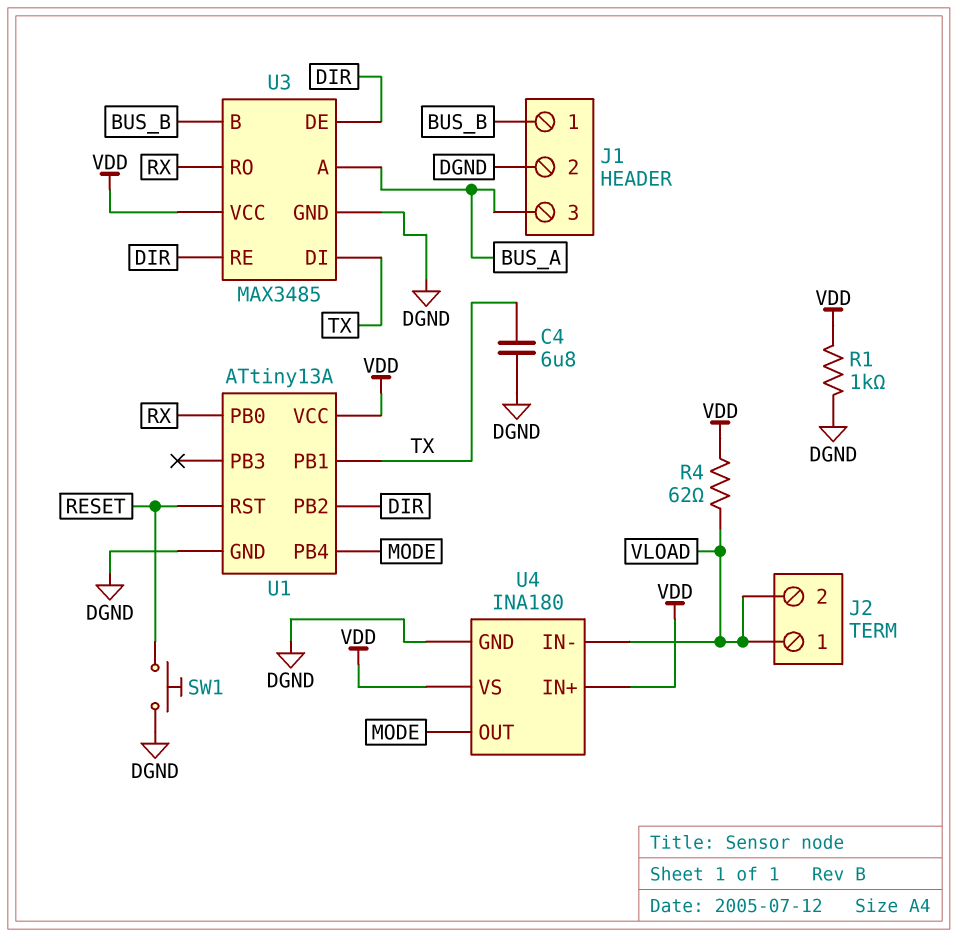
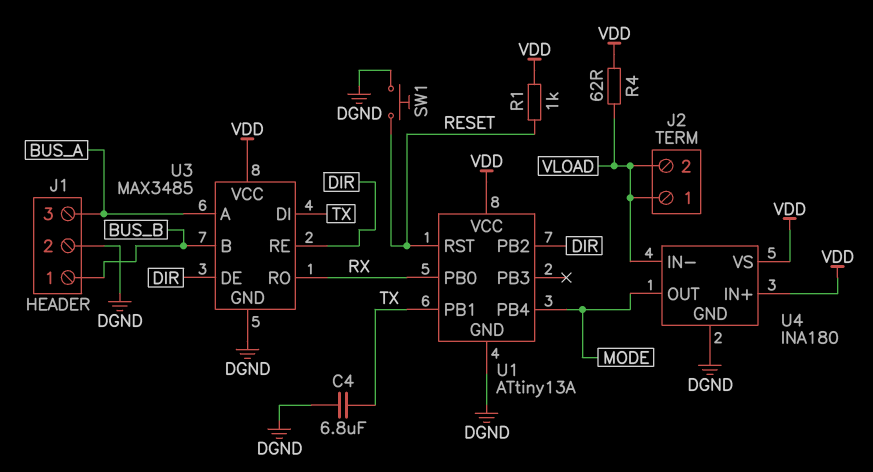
R1: 1k (DGND, VDD) -> 1k (RESET, VDD)

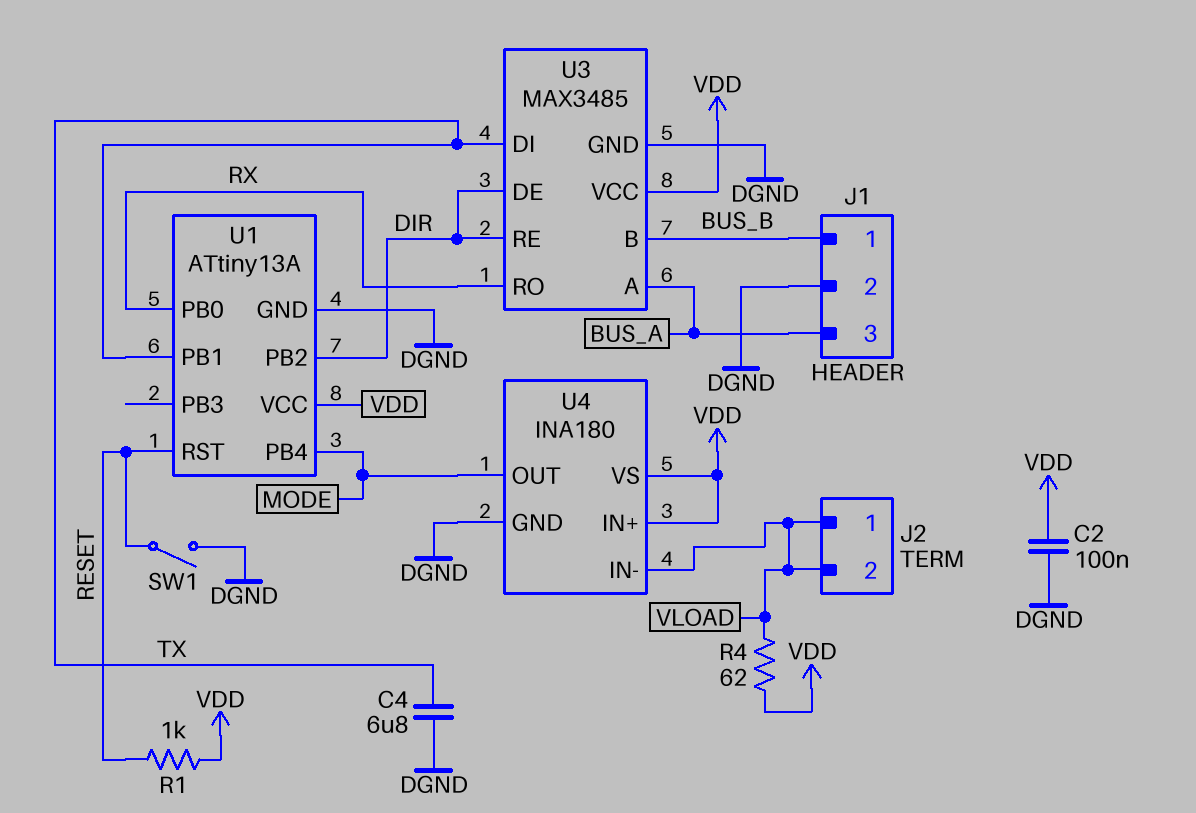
C2: none -> 100nF (DGND, VDD)
SW1: button (DGND, RESET) -> switch (DGND, RESET)

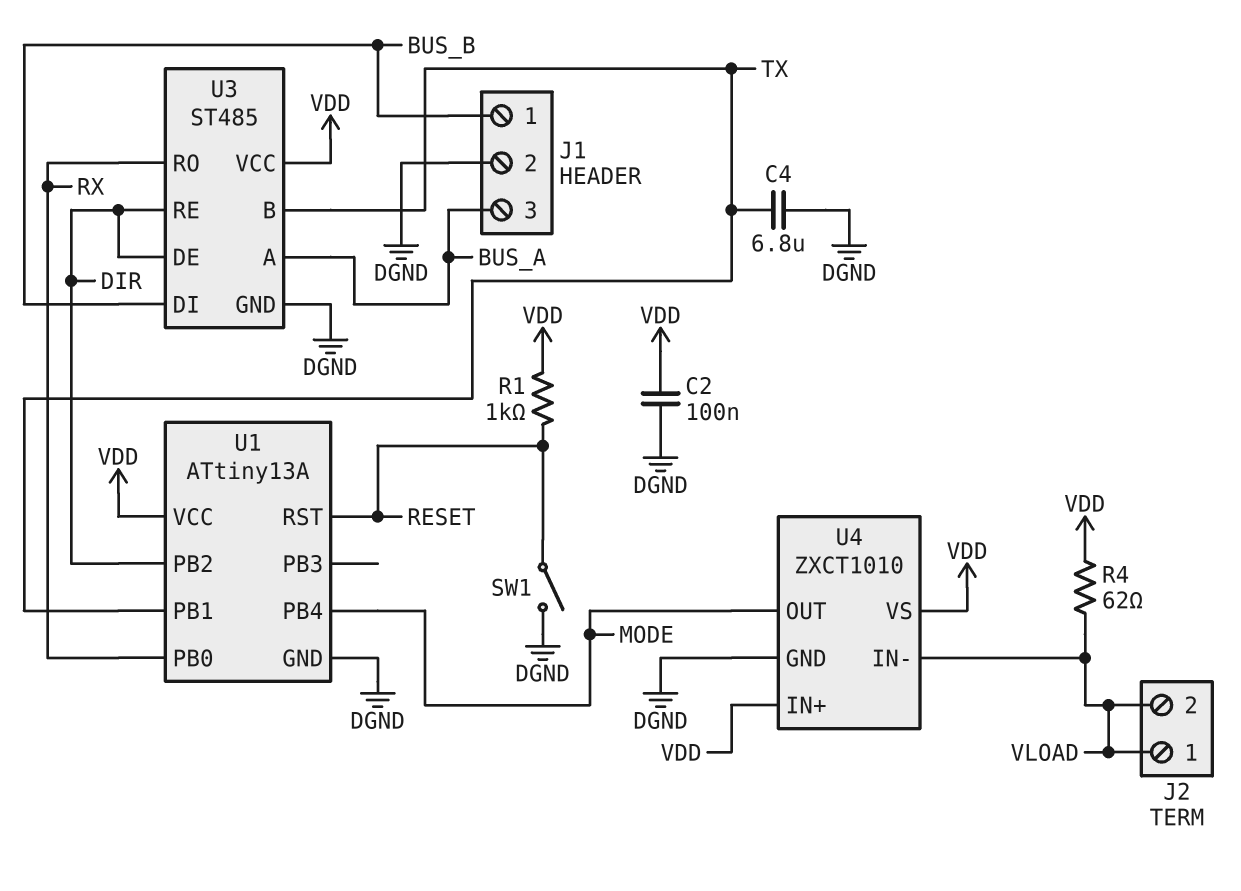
U3: MAX3485 -> ST485
U3 pin B: BUS_B -> TX
U3 pin DI: TX -> BUS_B
U4: INA180 -> ZXCT1010

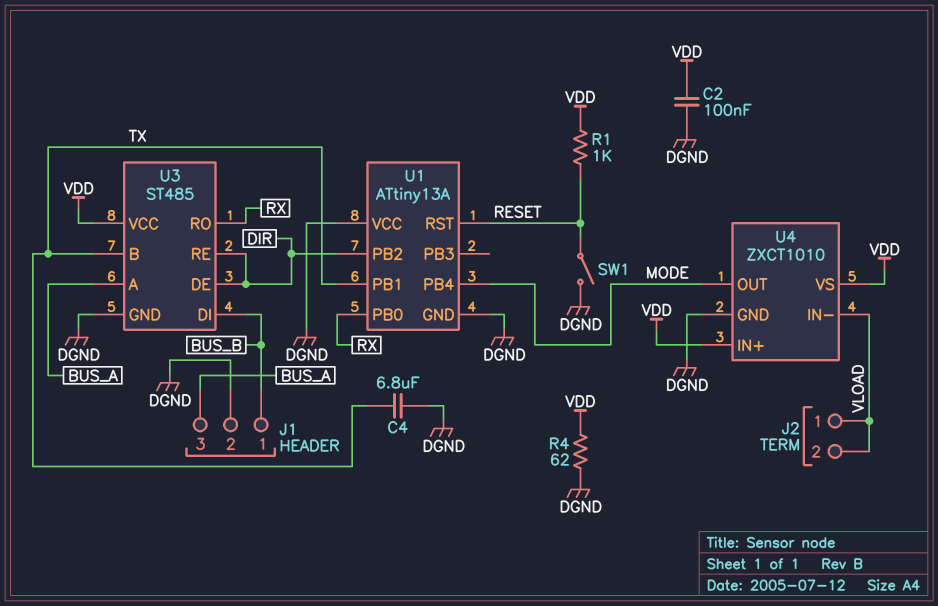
R4: 62 (VDD, VLOAD) -> 62 (DGND, VDD)
U1 pin VCC: VDD -> DGND

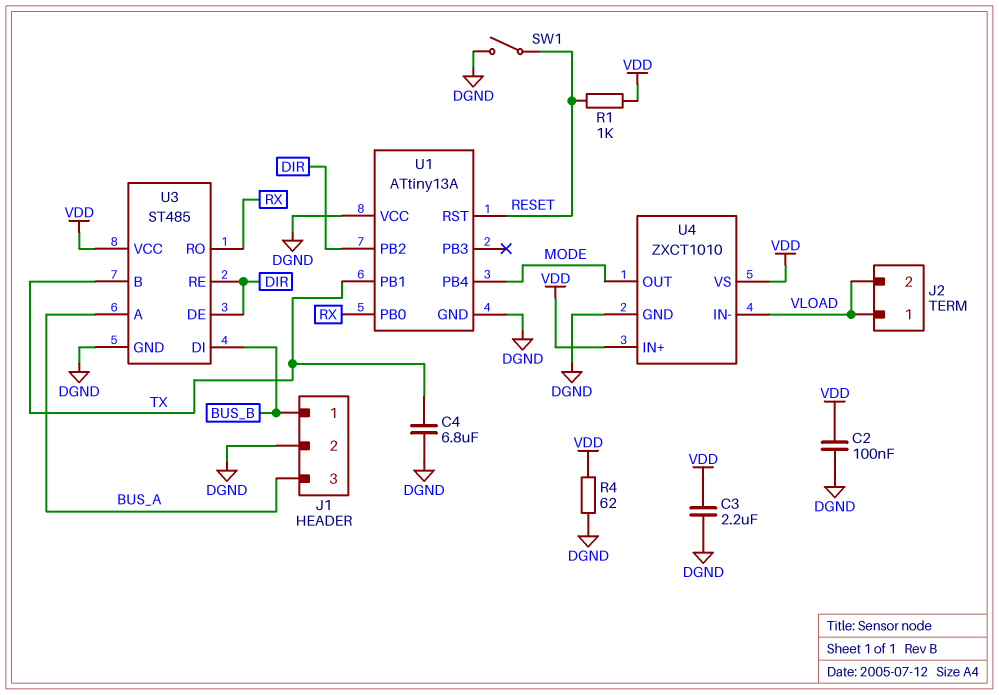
C3: none -> 2.2uF (DGND, VDD)

